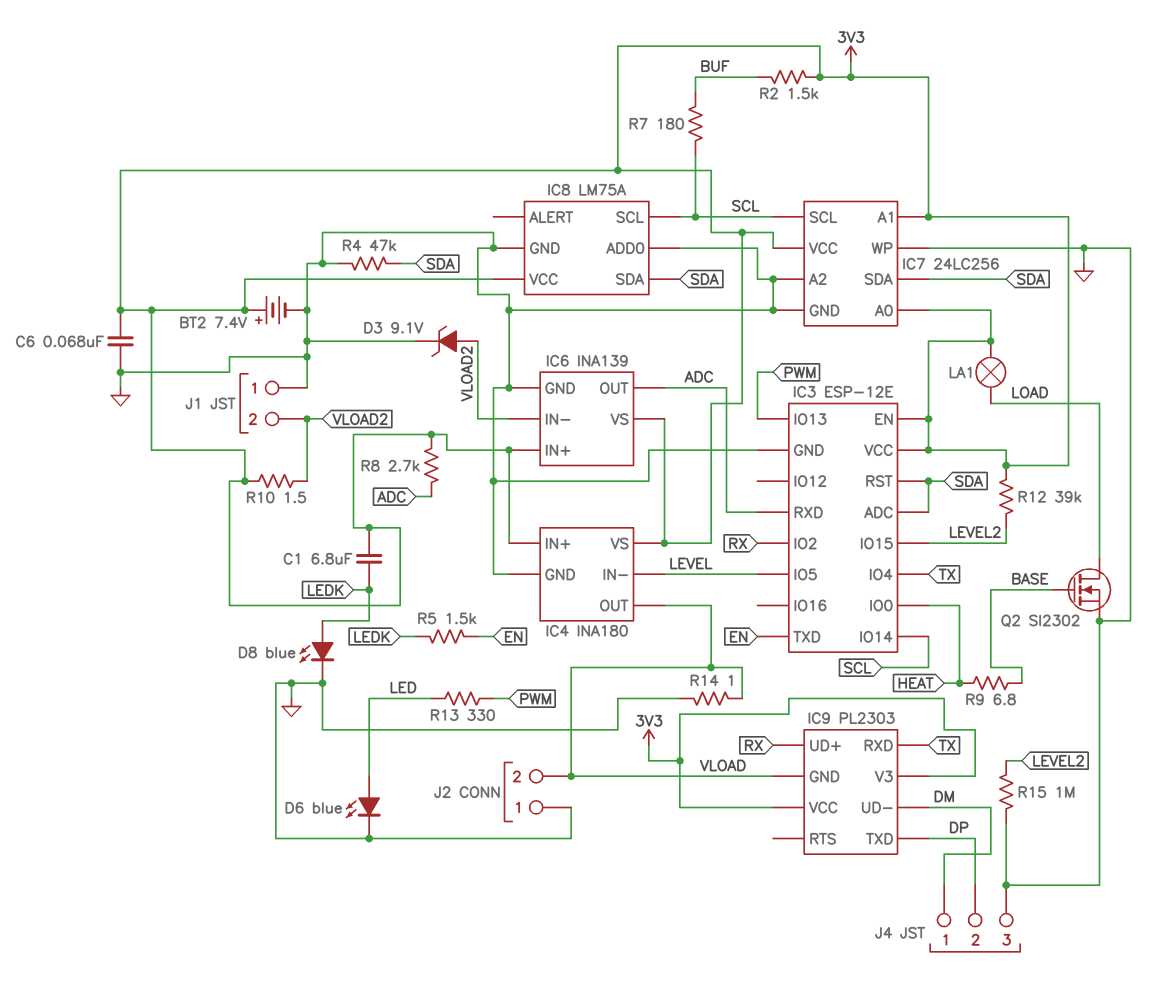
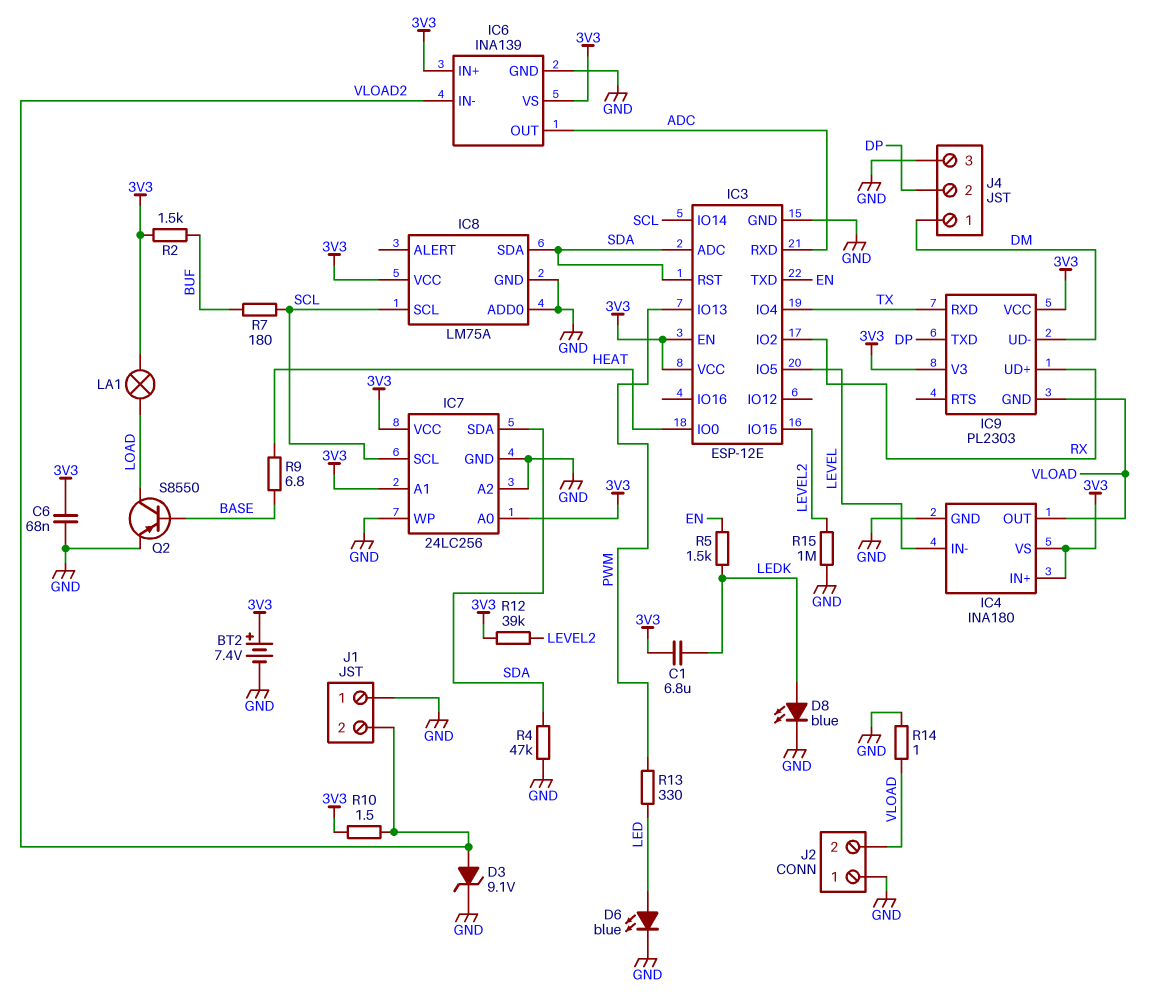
Q2: NMOS SI2302 (G BASE, D LOAD, S GND) -> PNP S8550 (B BASE, C LOAD, E GND)
R8: 2.7k (3V3, ADC) -> none

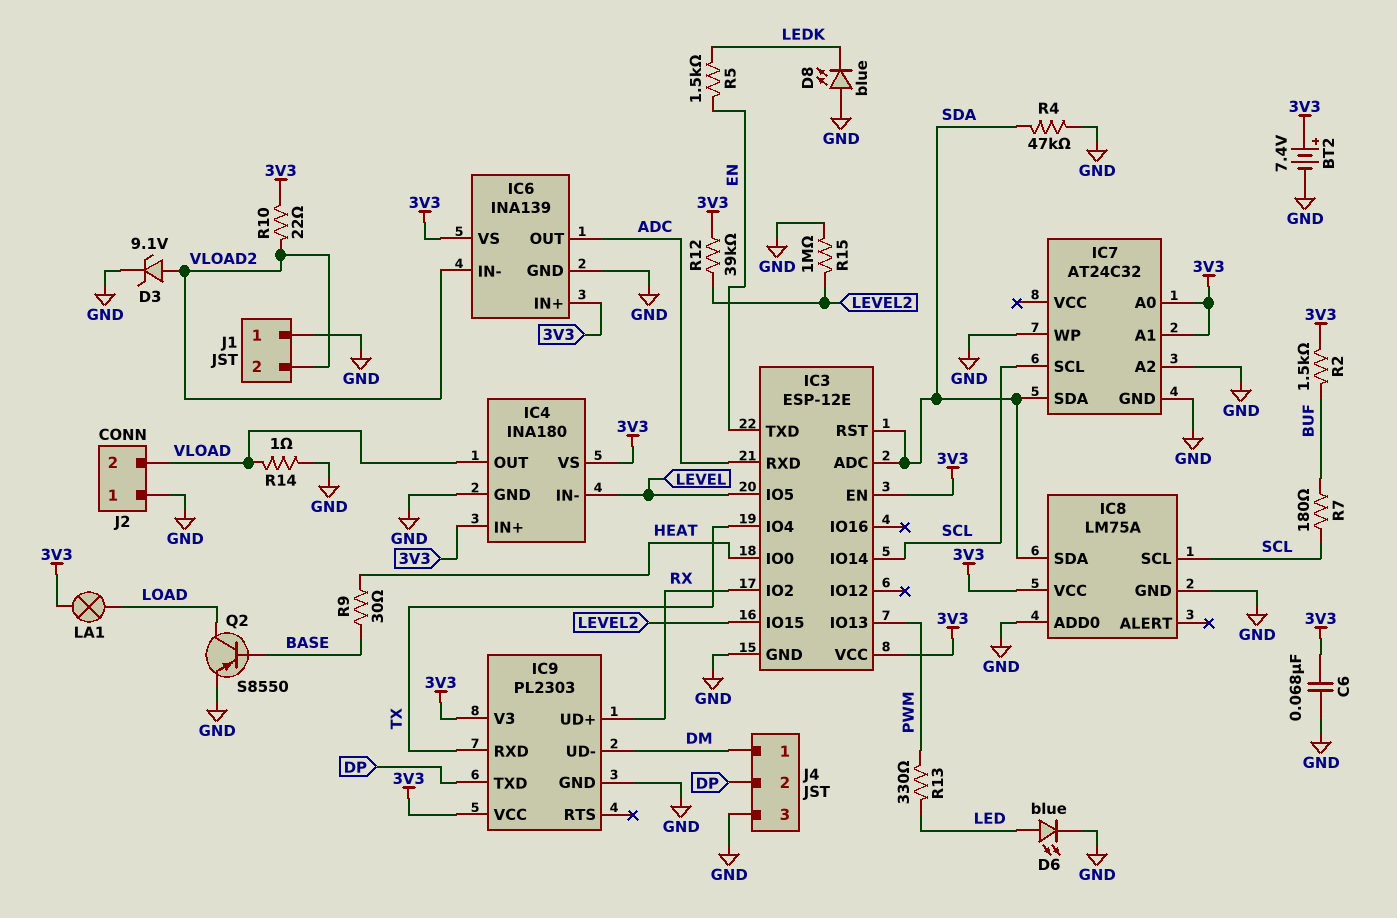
C1: 6.8uF (3V3, LEDK) -> none
D8: LED blue (A LEDK, K GND) -> LED blue (A GND, K LEDK)
IC7: 24LC256 -> AT24C32
IC7 pin VCC: 3V3 -> none
IC9 pin GND: VLOAD -> GND
R9: 6.8 (BASE, HEAT) -> 30 (BASE, HEAT)
R10: 1.5 (3V3, VLOAD2) -> 22 (3V3, VLOAD2)

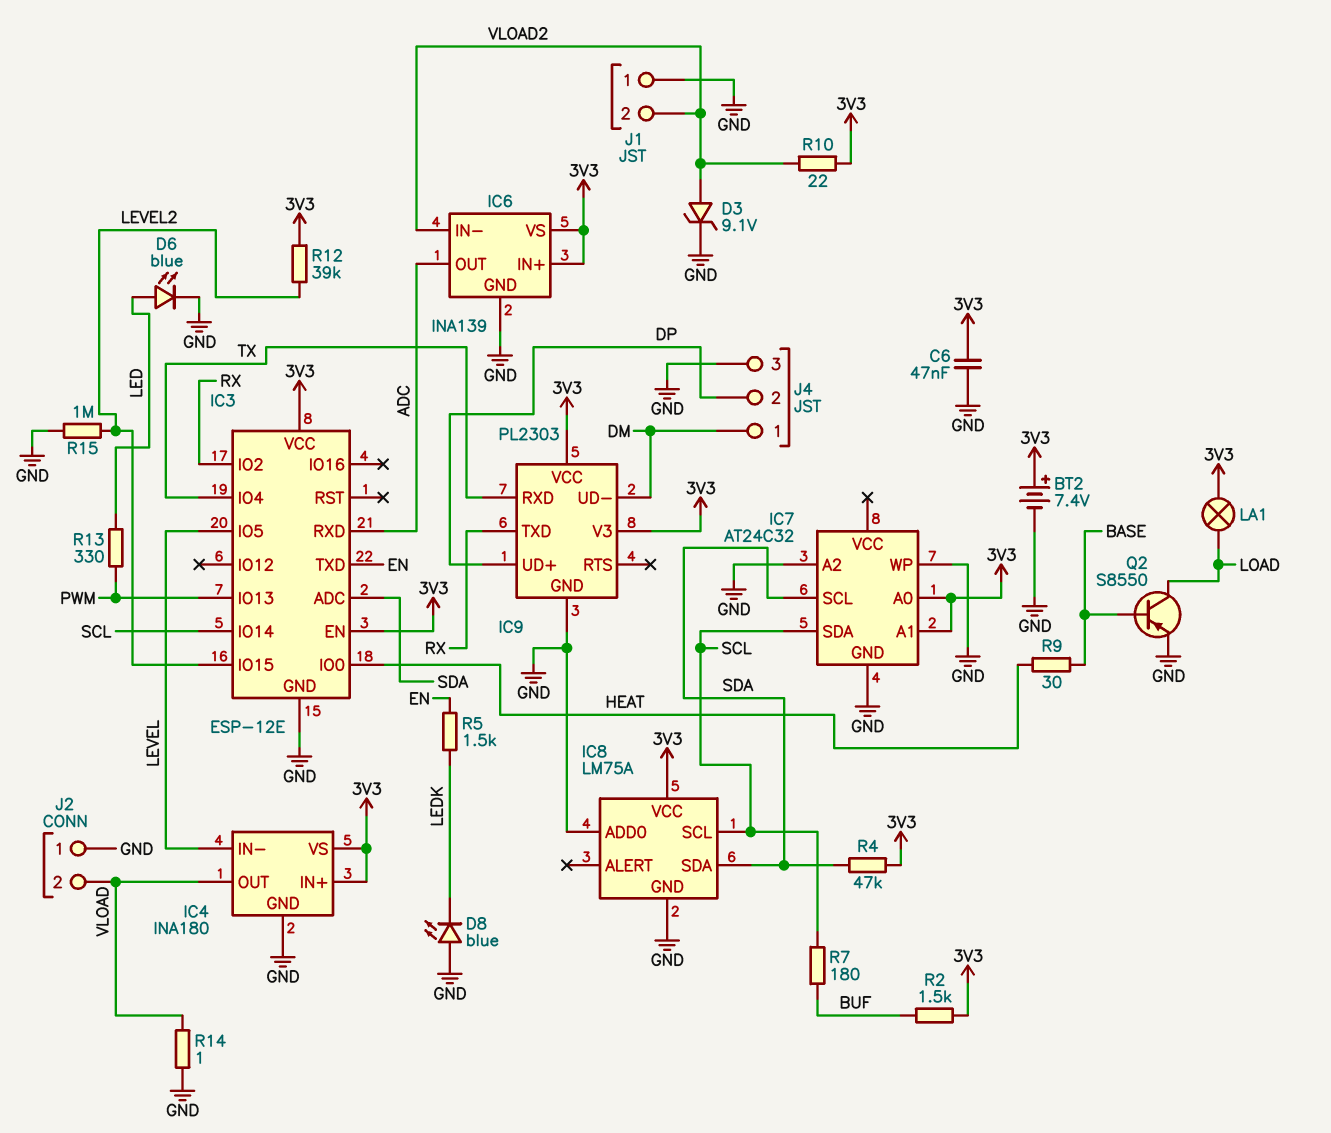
C6: 68nF (3V3, GND) -> 47nF (3V3, GND)
IC3 pin RST: SDA -> none
IC7 pin SCL: SCL -> SDA
IC7 pin SDA: SDA -> SCL
IC9 pin TXD: DP -> RX
IC9 pin UD+: RX -> DP
R4: 47k (GND, SDA) -> 47k (3V3, SDA)

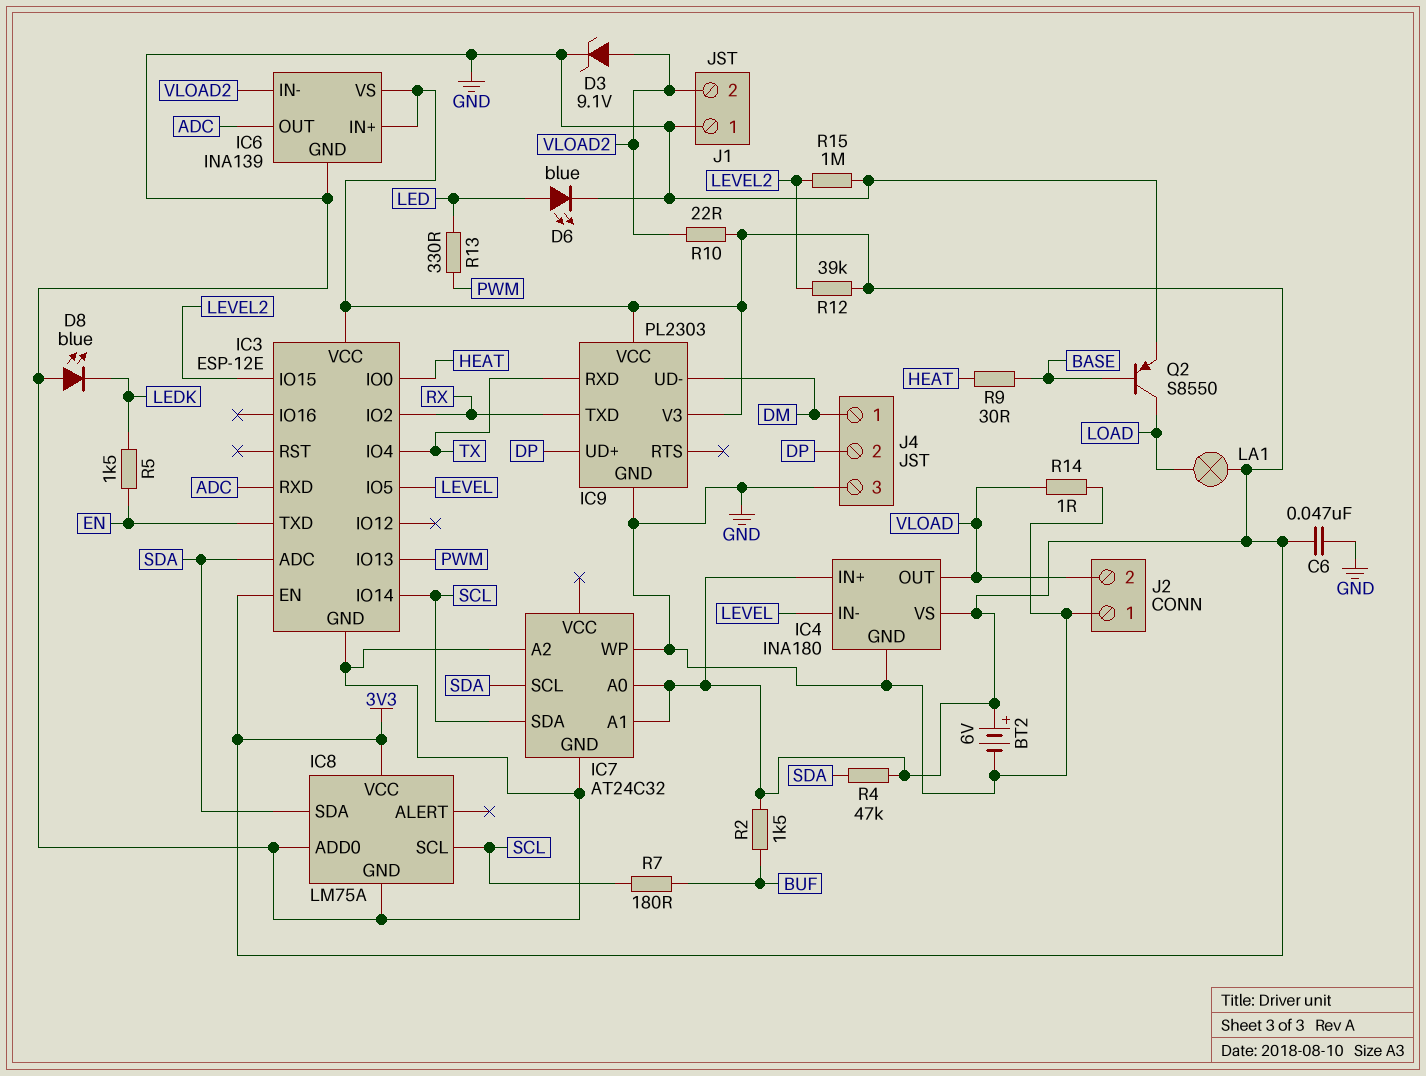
BT2: 7.4V (plus 3V3, minus GND) -> 6V (plus 3V3, minus GND)

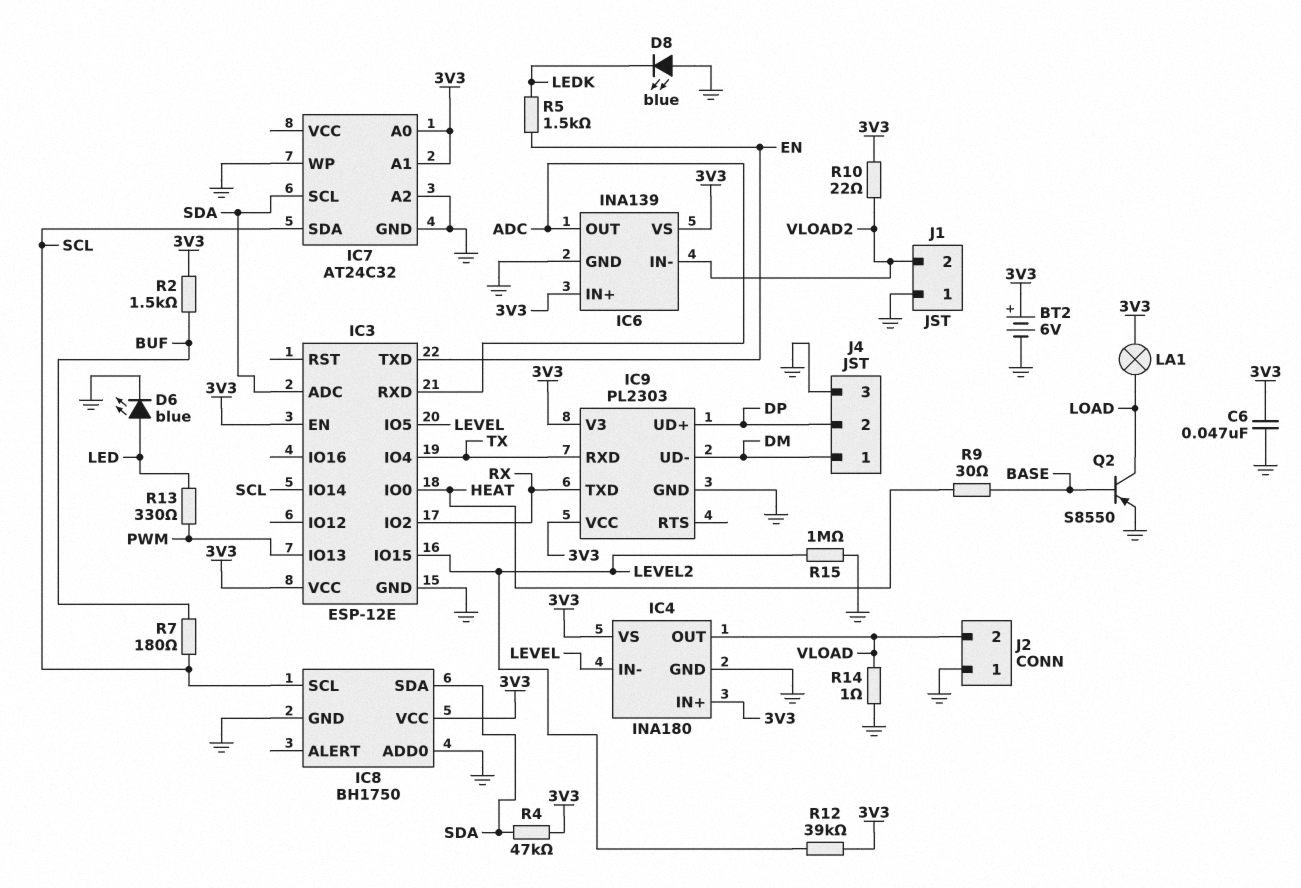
D3: zener 9.1V (A VLOAD2, K GND) -> none
IC8: LM75A -> BH1750

